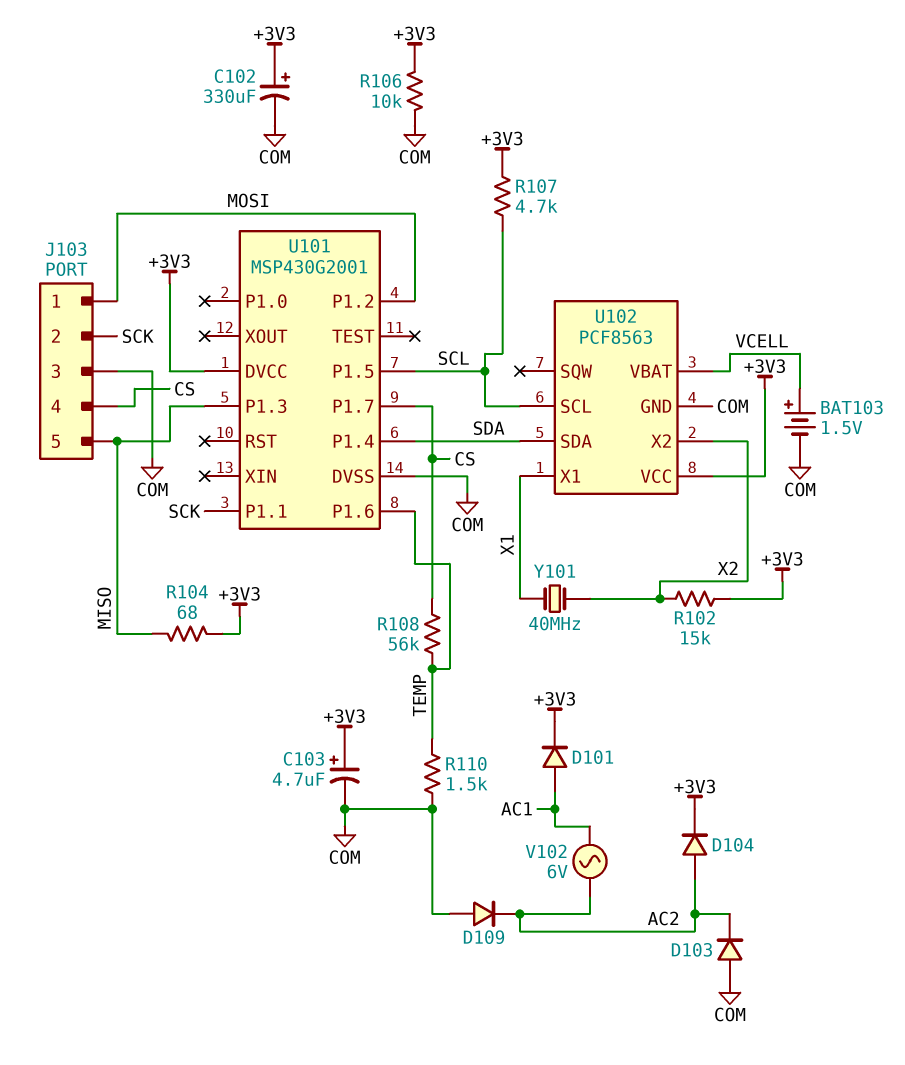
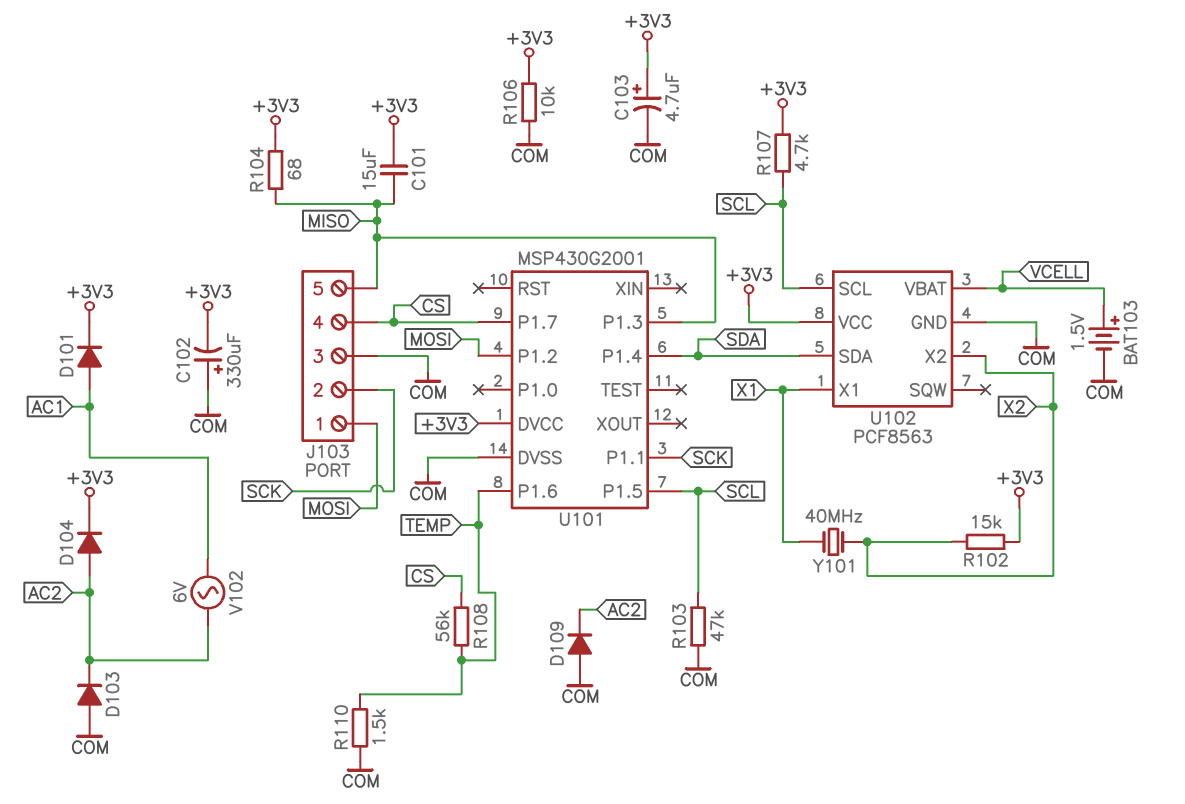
C101: none -> 15uF (+3V3, MISO)
C102: 330uF (plus +3V3, minus COM) -> 330uF (plus COM, minus +3V3)
R103: none -> 47k (COM, SCL)

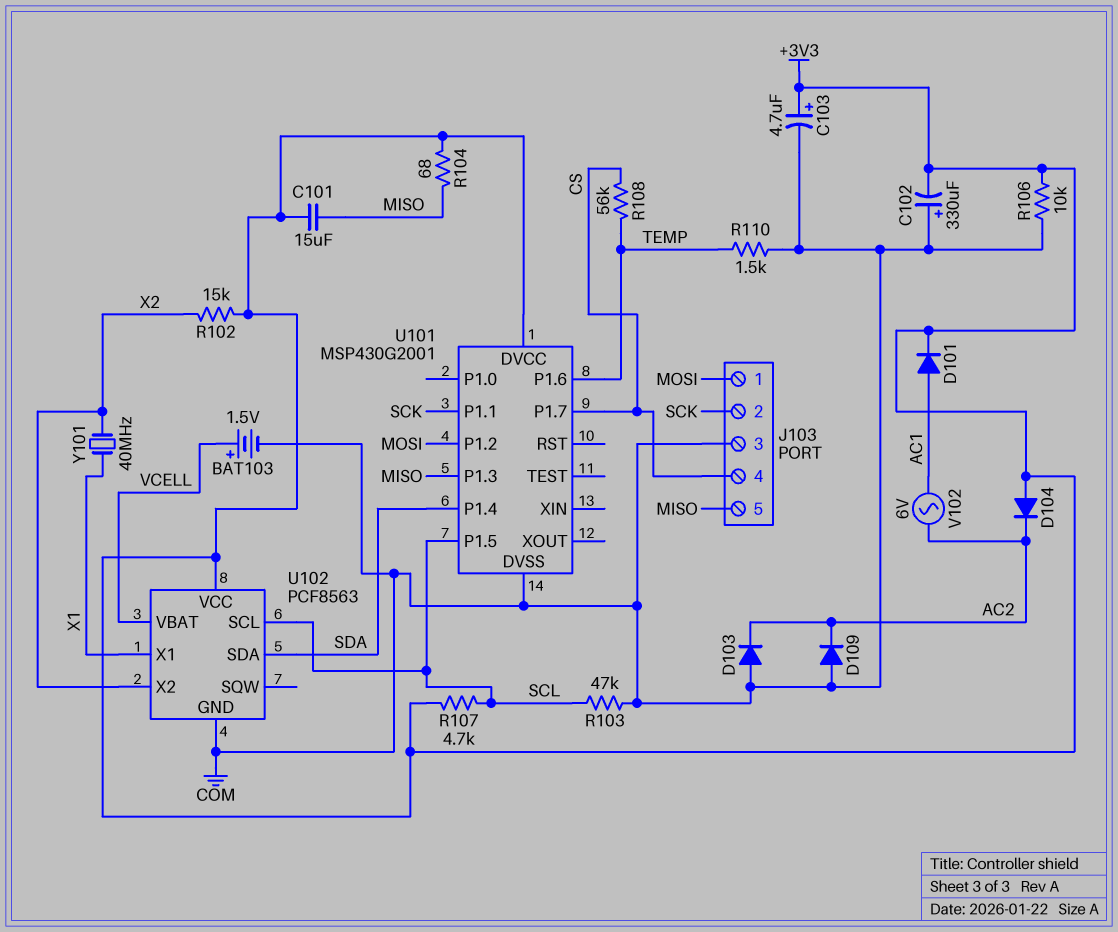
D104: diode (A AC2, K +3V3) -> diode (A +3V3, K AC2)

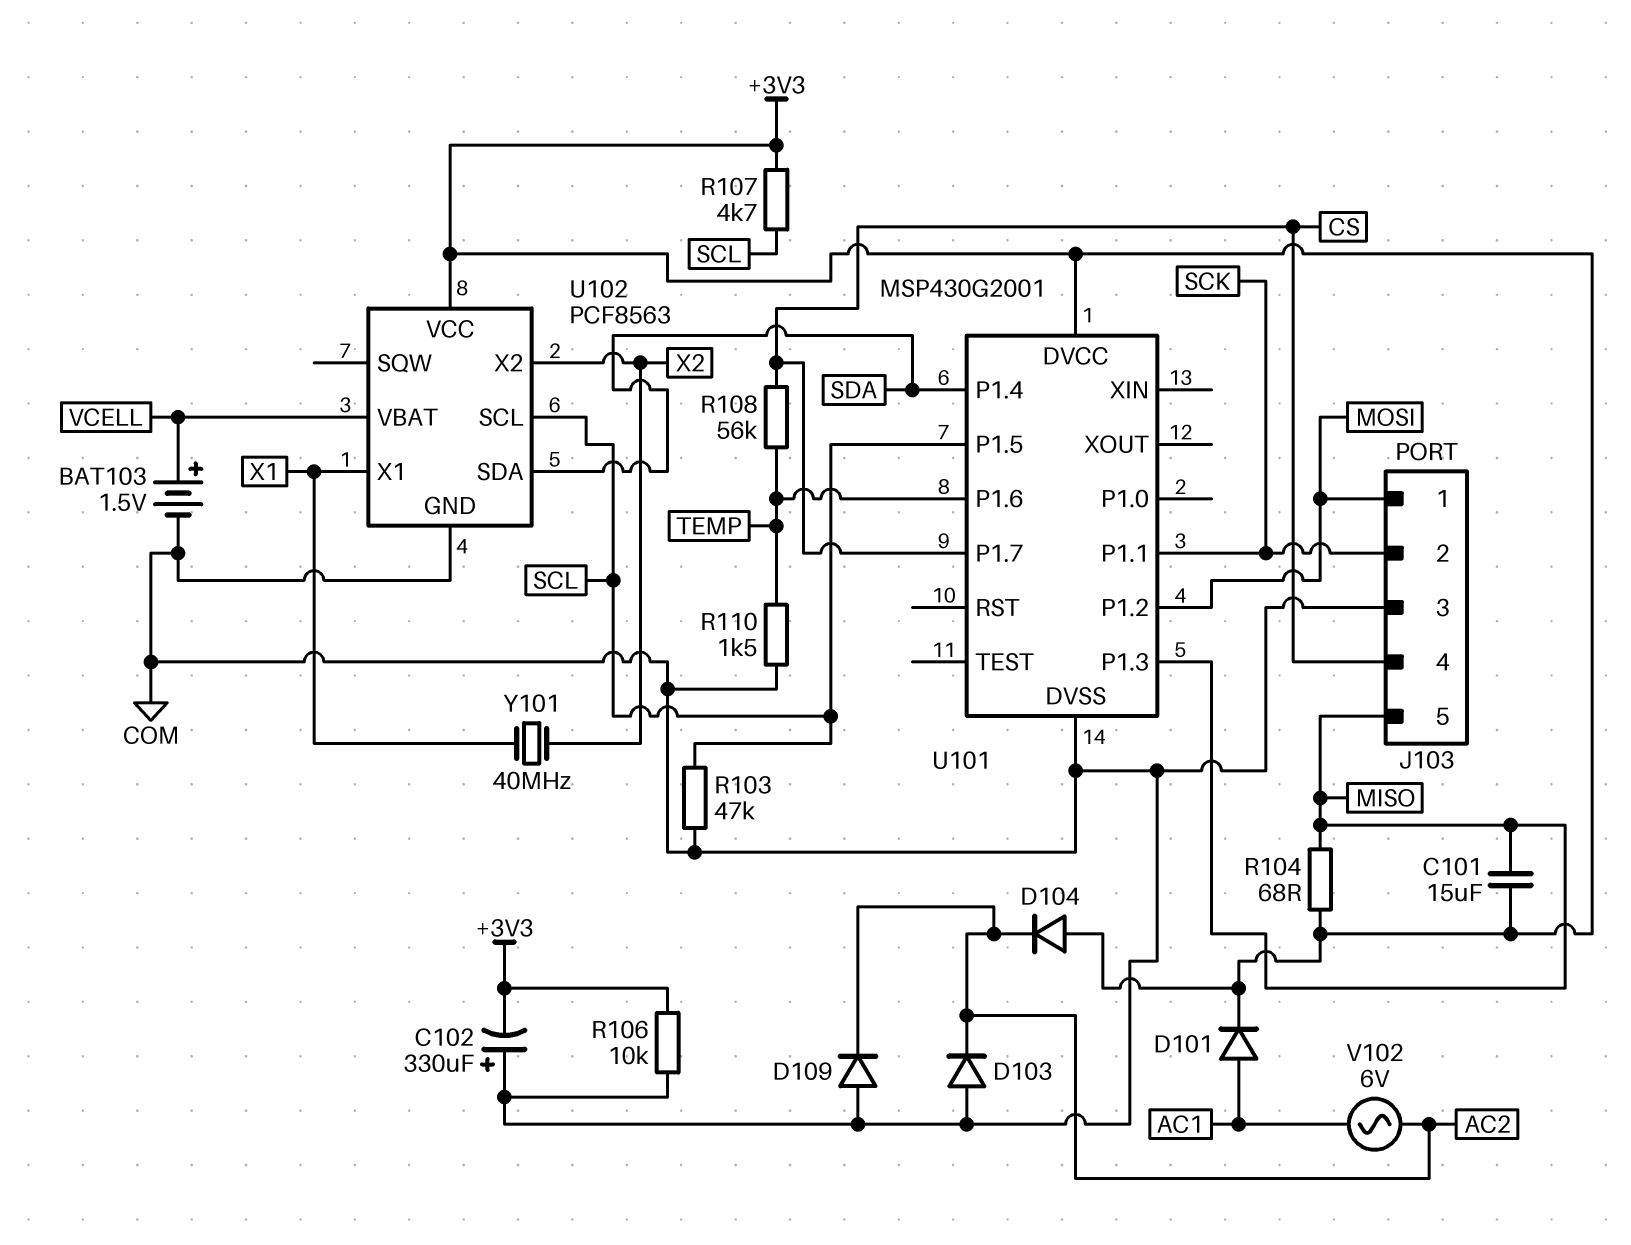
C103: 4.7uF (plus +3V3, minus COM) -> none
R102: 15k (+3V3, X2) -> none

